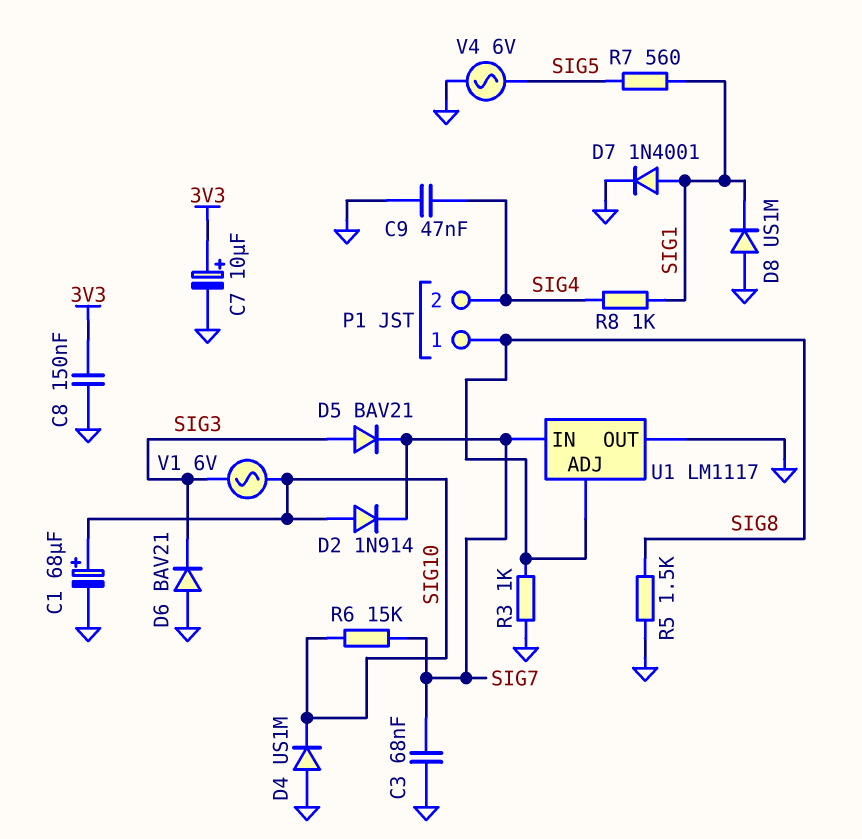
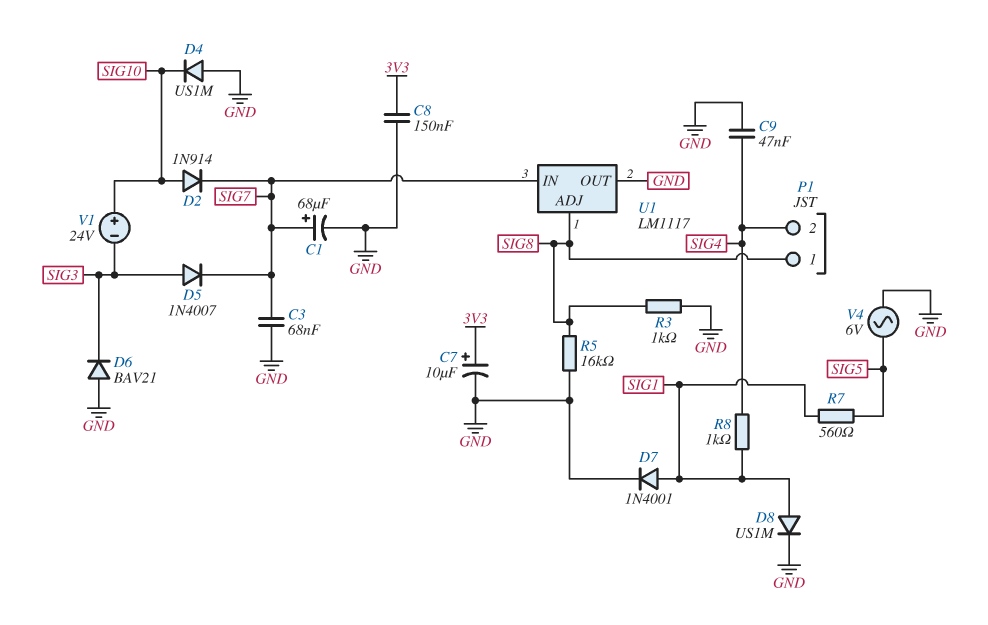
C1: 68uF (plus SIG10, minus GND) -> 68uF (plus SIG7, minus GND)
D5: diode BAV21 (A SIG3, K SIG7) -> diode 1N4007 (A SIG3, K SIG7)
D8: diode US1M (A GND, K SIG1) -> diode US1M (A SIG1, K GND)
R5: 1.5k (GND, SIG8) -> 16k (GND, SIG8)
R6: 15k (SIG7, SIG10) -> none
V1: AC 6V (SIG3, SIG10) -> 24V (plus SIG10, minus SIG3)

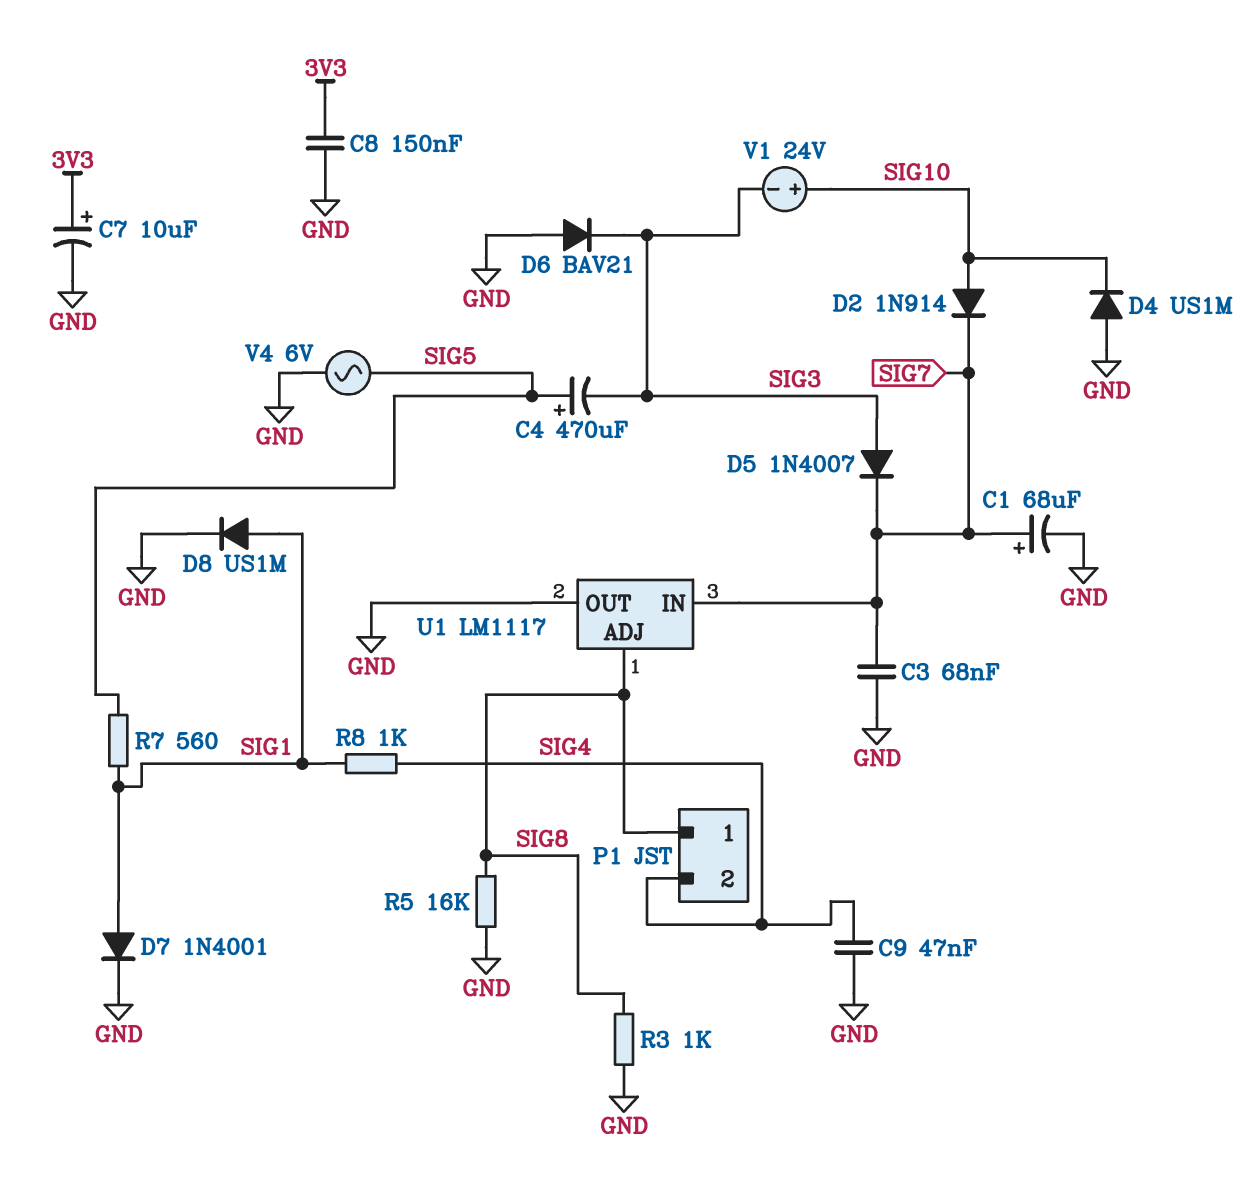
C4: none -> 470uF (plus SIG5, minus SIG3)

